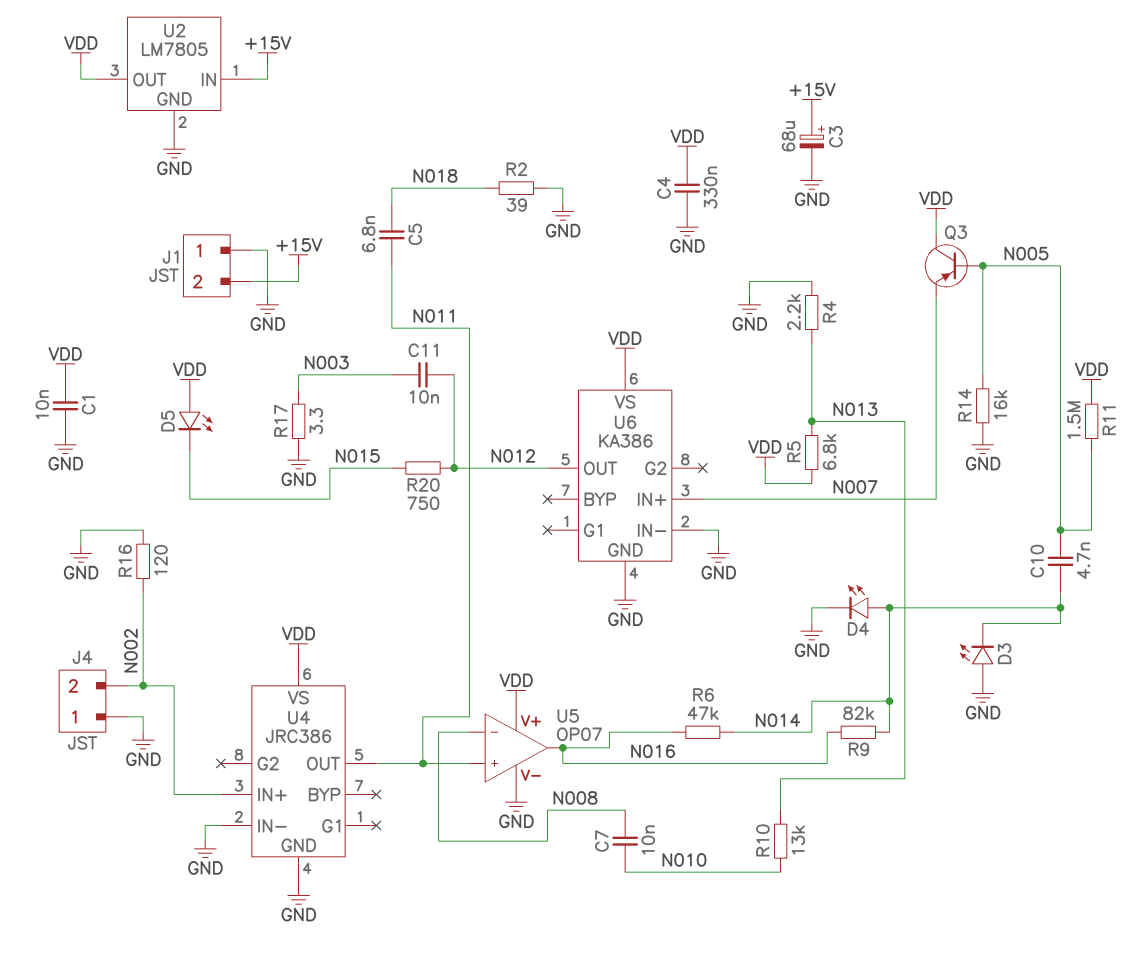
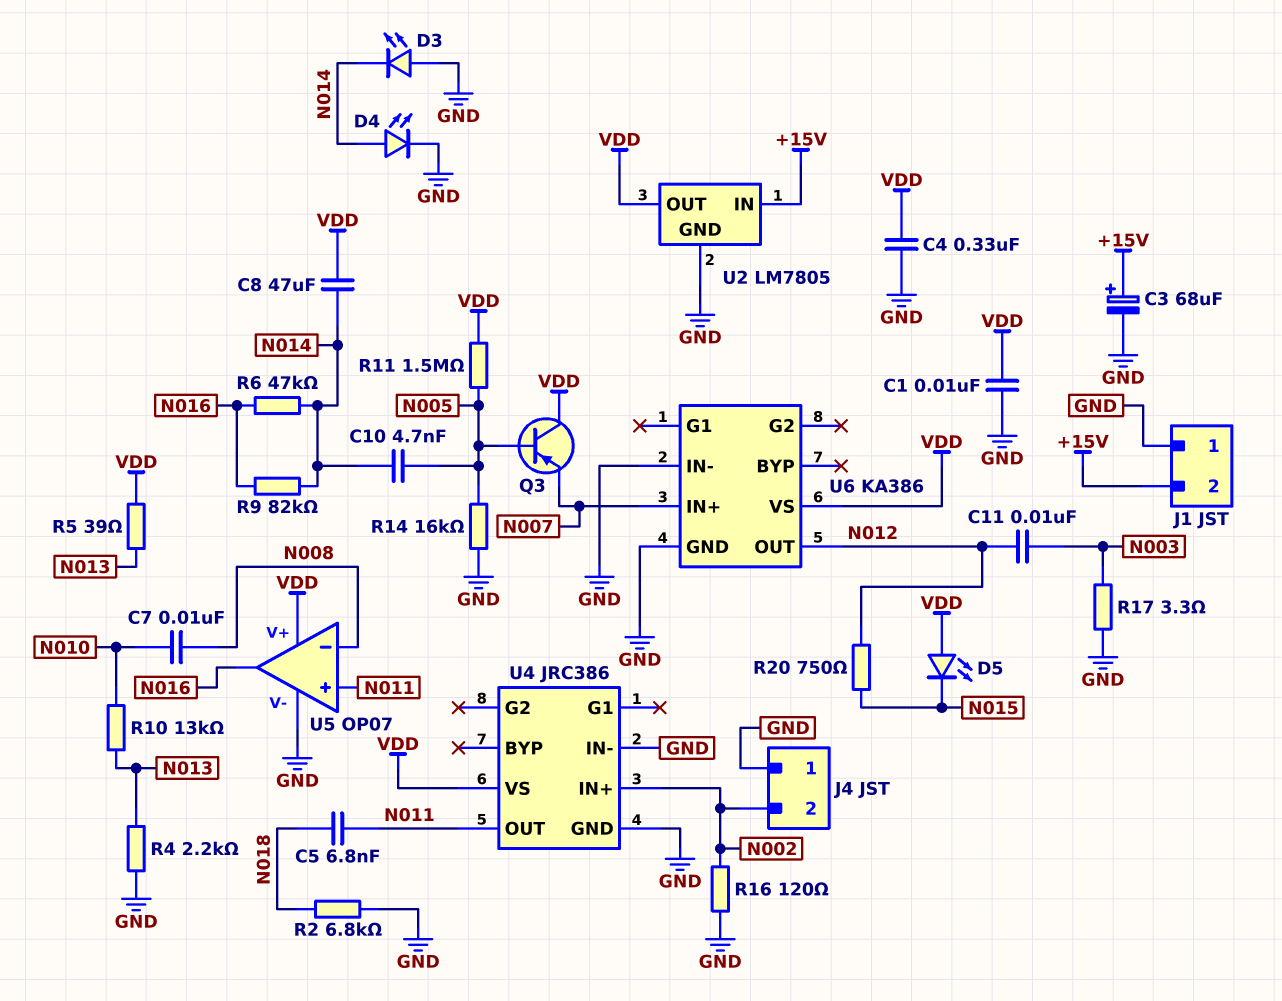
C8: none -> 47uF (N014, VDD)
R2: 39 (GND, N018) -> 6.8k (GND, N018)
R5: 6.8k (N013, VDD) -> 39 (N013, VDD)

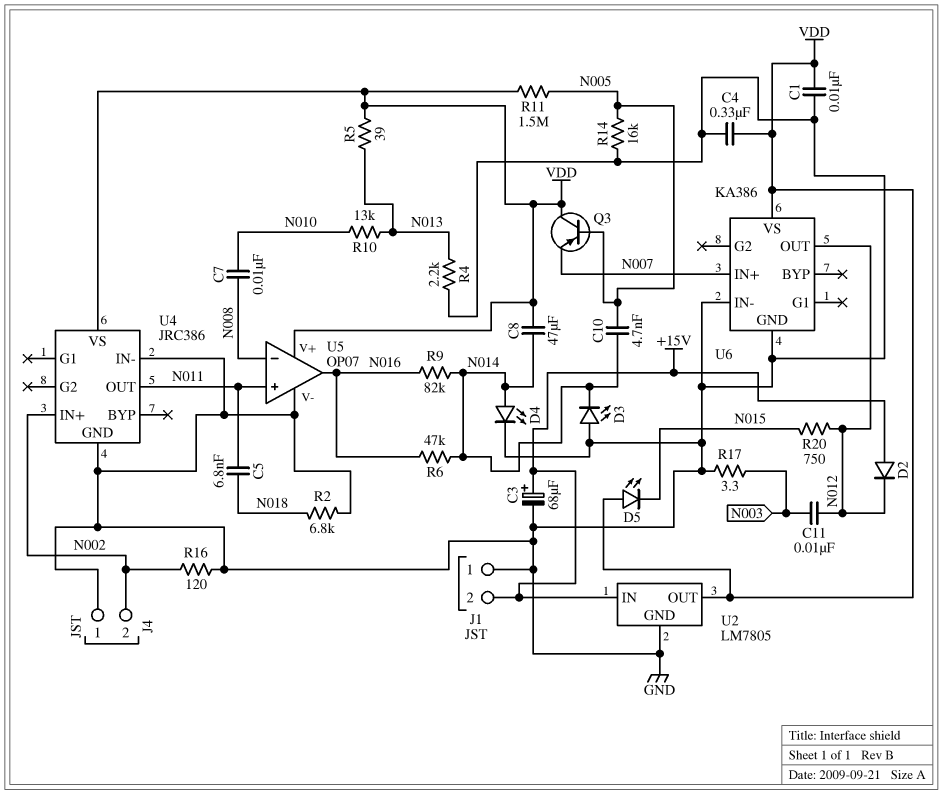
D2: none -> diode (A +15V, K N012)

